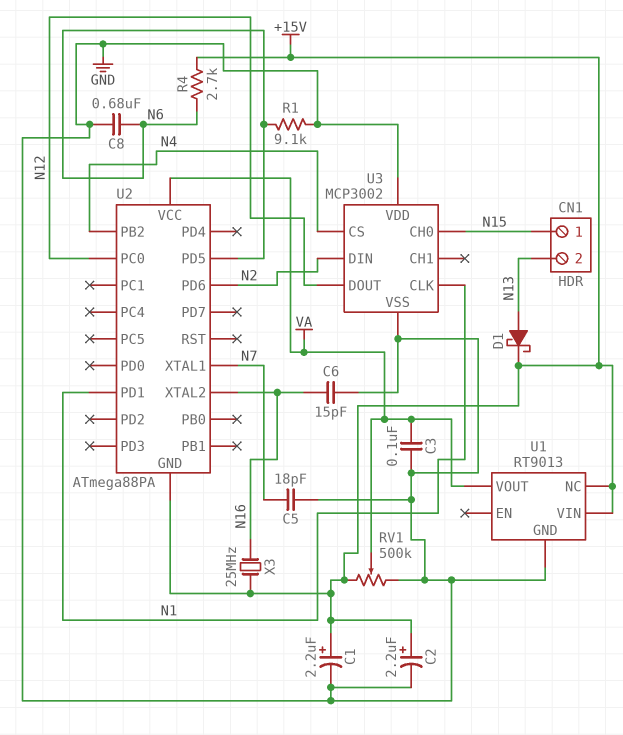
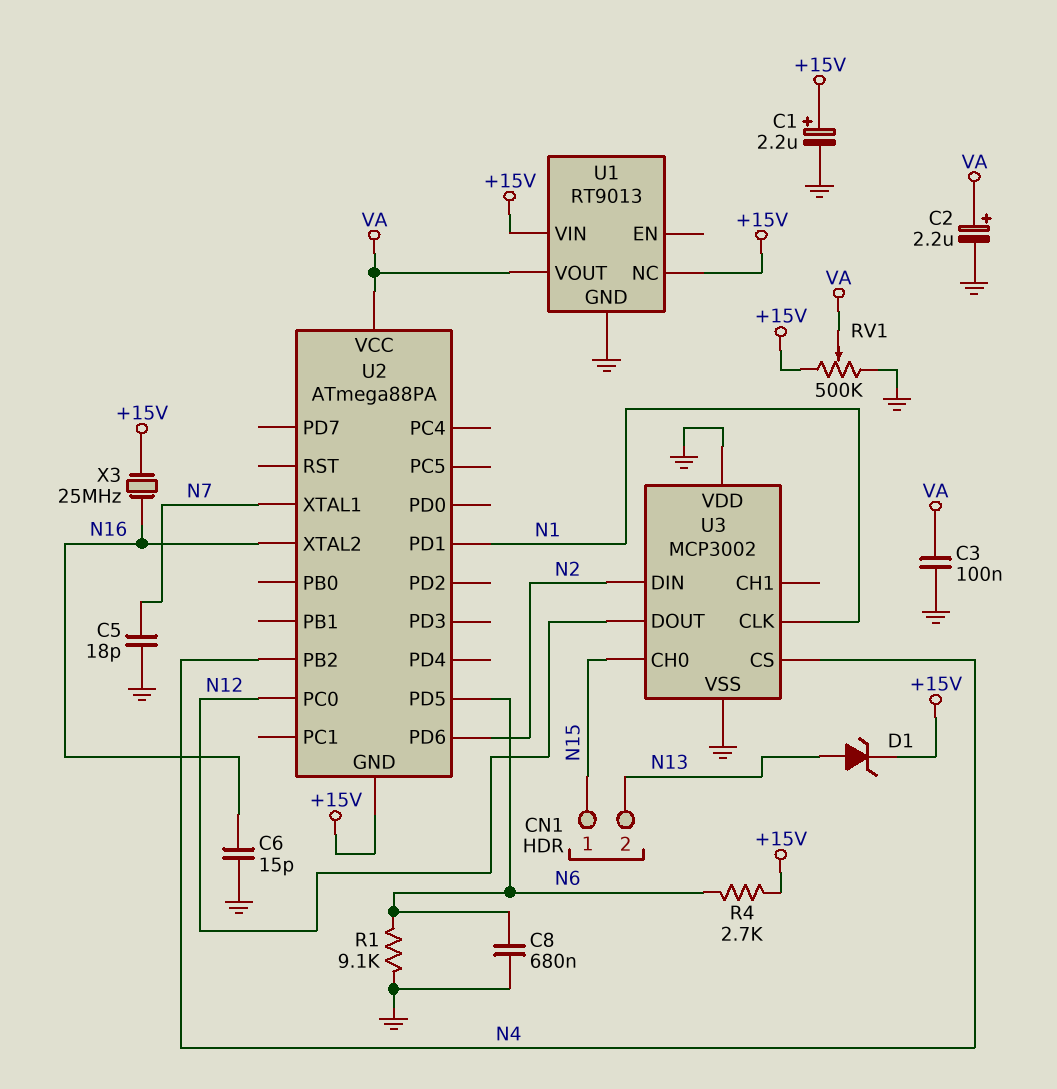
C2: 2.2uF (plus +15V, minus GND) -> 2.2uF (plus VA, minus GND)
D1: schottky (A N13, K +15V) -> zener (A N13, K +15V)

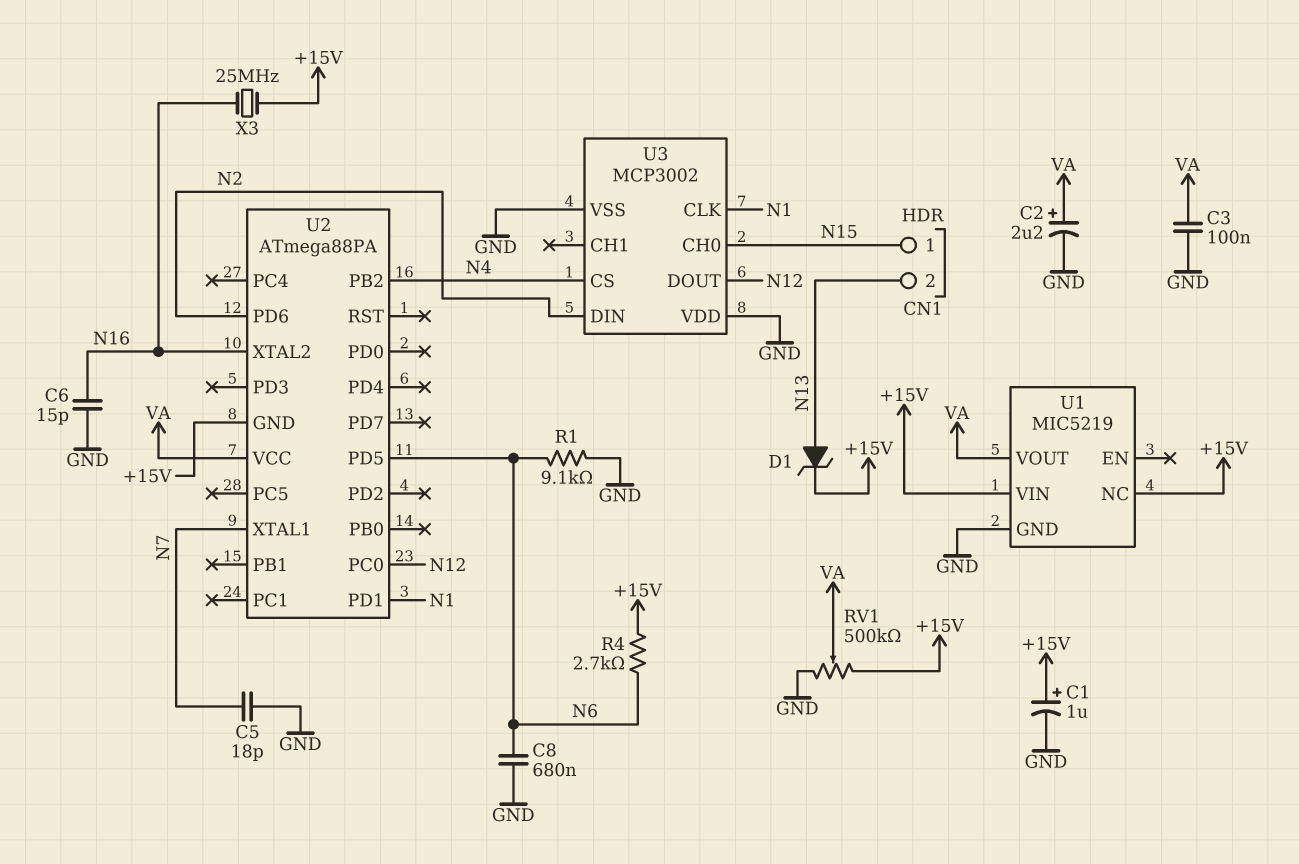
C1: 2.2uF (plus +15V, minus GND) -> 1uF (plus +15V, minus GND)
U1: RT9013 -> MIC5219

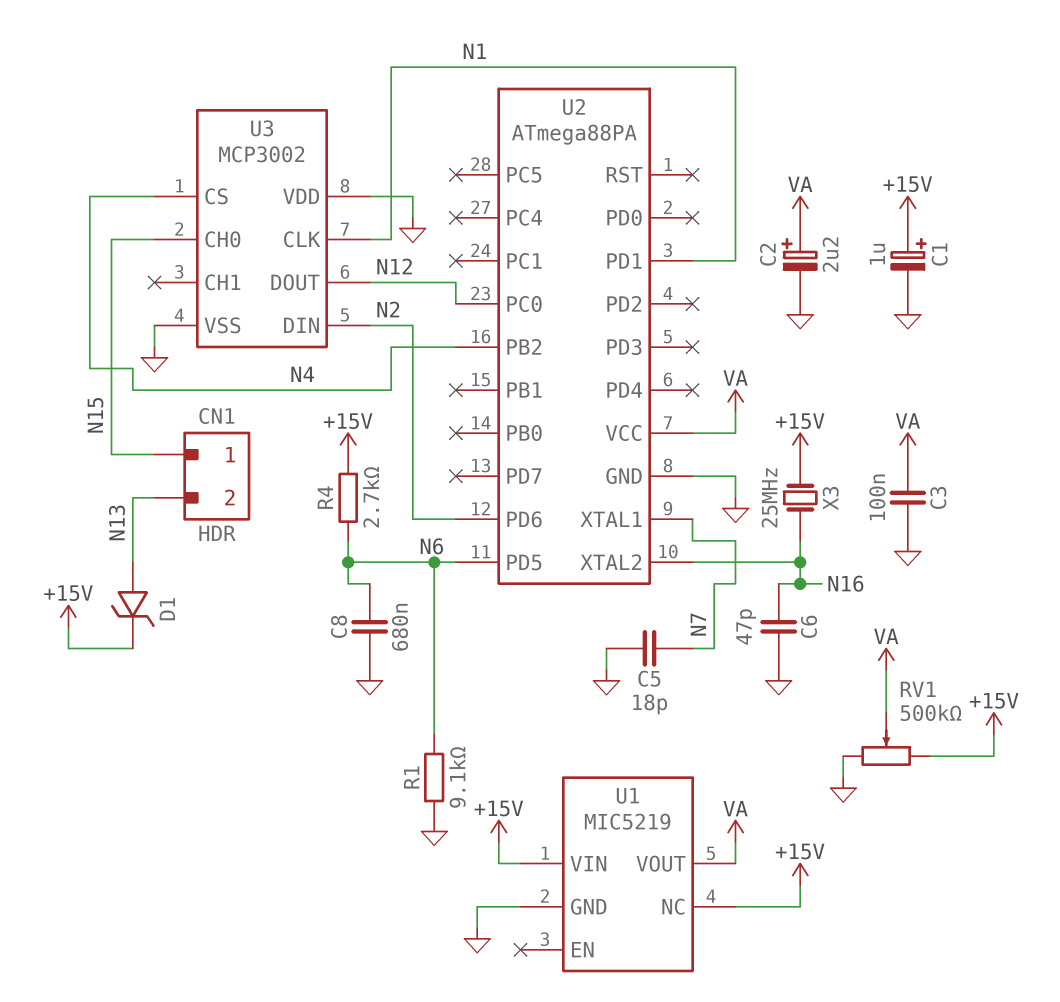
C6: 15pF (GND, N16) -> 47pF (GND, N16)
U2 pin GND: +15V -> GND

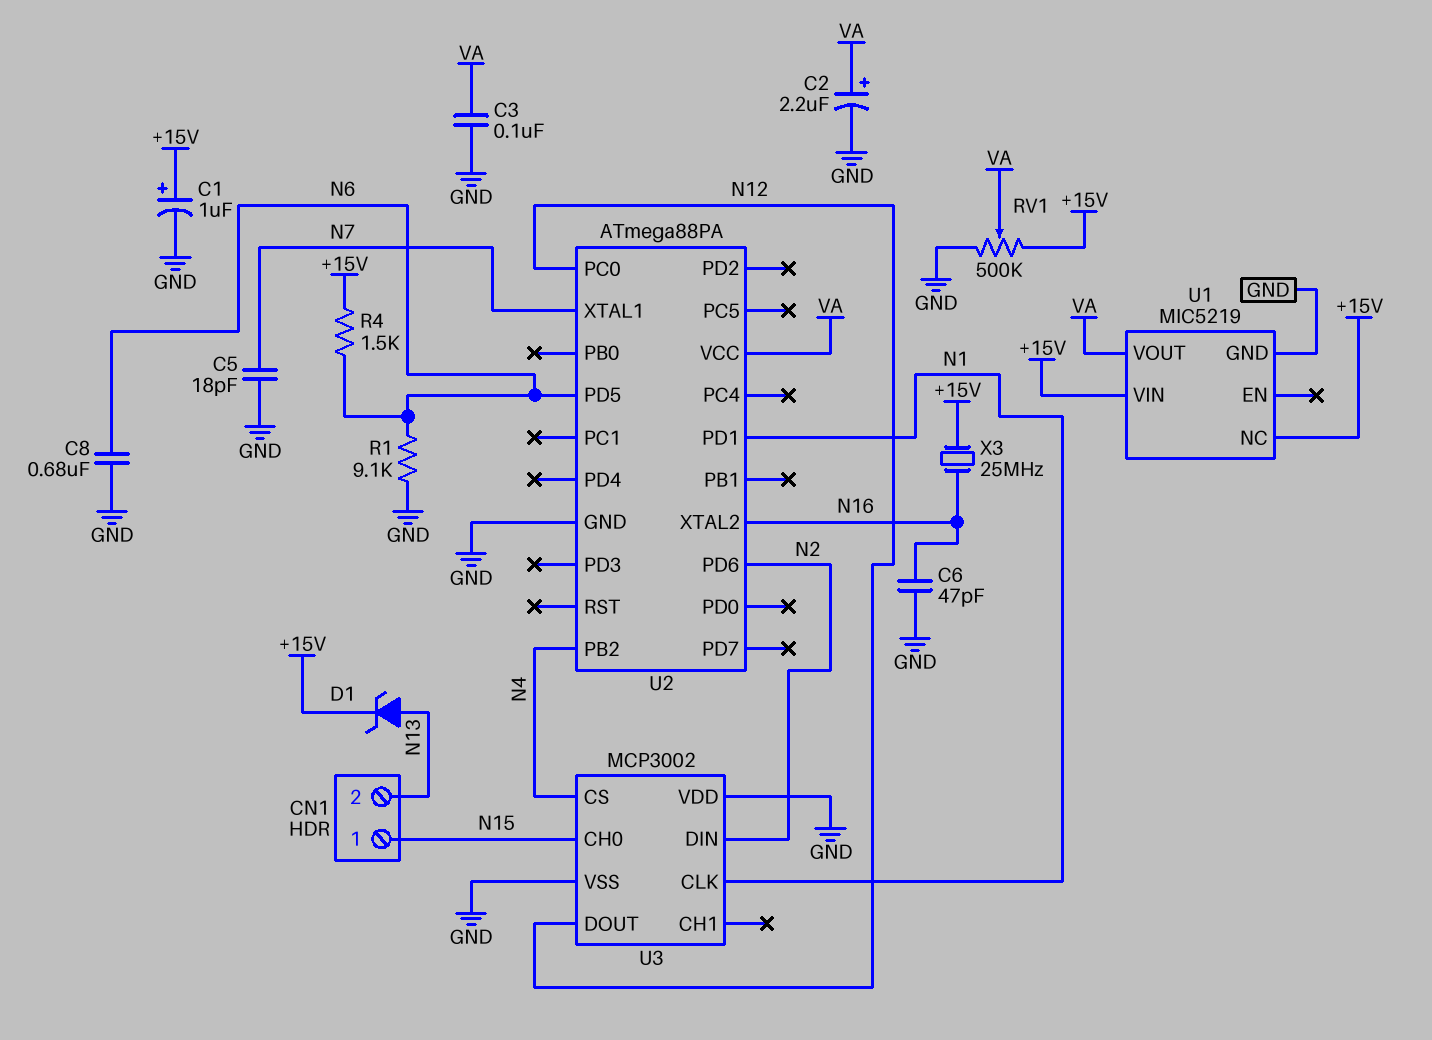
R4: 2.7k (+15V, N6) -> 1.5k (+15V, N6)

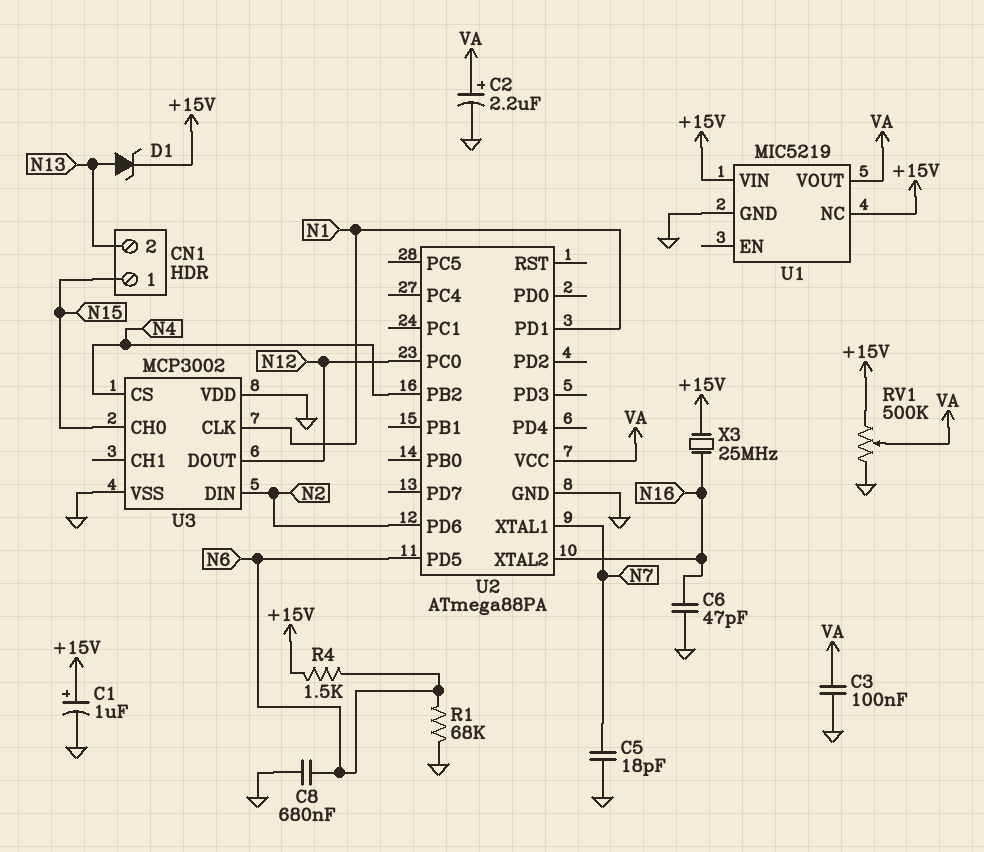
R1: 9.1k (GND, N6) -> 68k (GND, N6)

